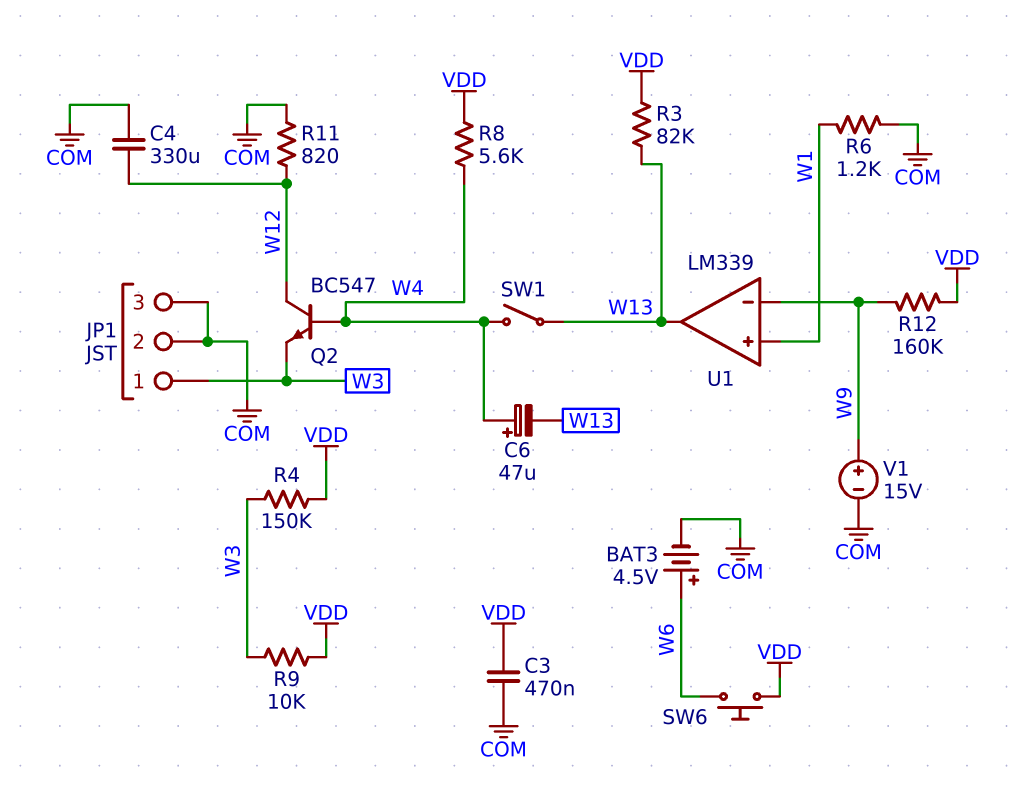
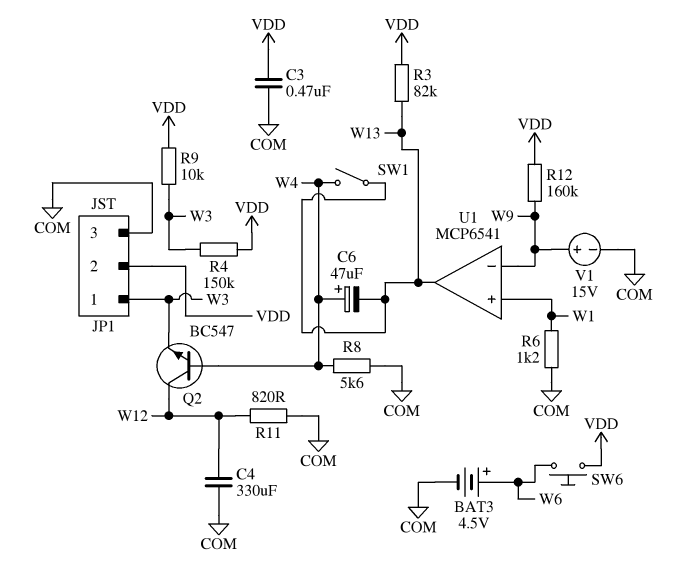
JP1 pin 2: COM -> VDD
R8: 5.6k (VDD, W4) -> 5.6k (COM, W4)
U1: LM339 -> MCP6541

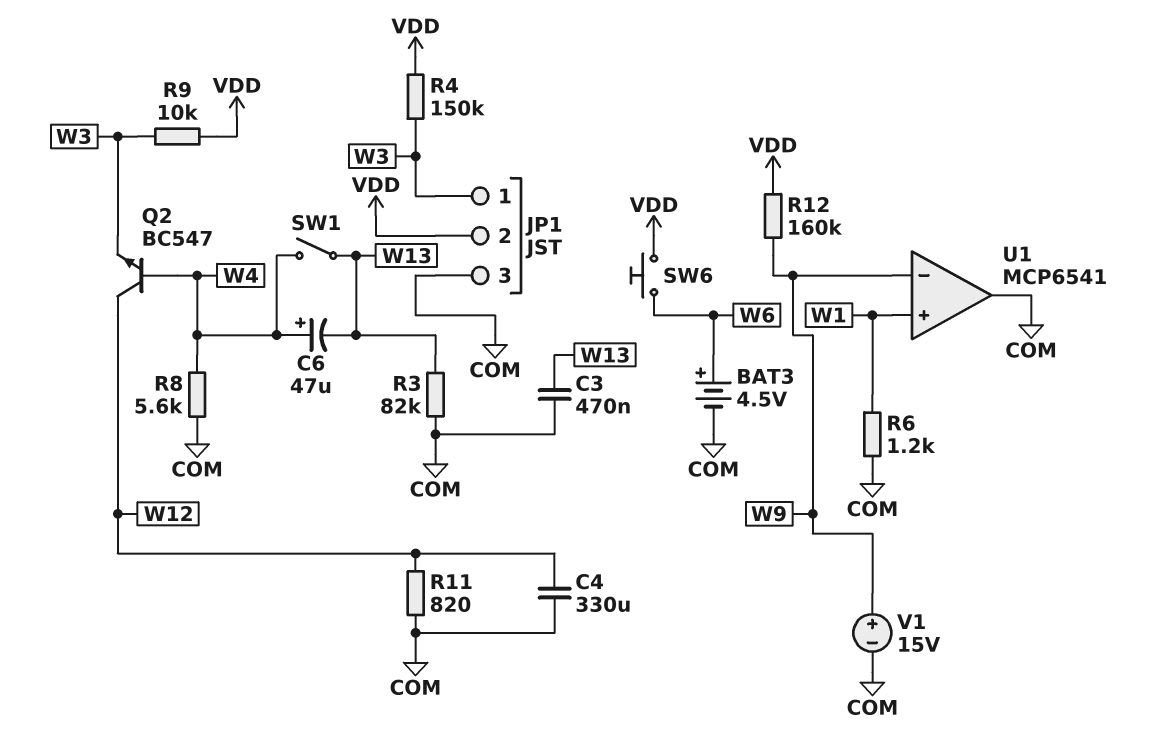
C3: 470nF (COM, VDD) -> 470nF (COM, W13)
R3: 82k (VDD, W13) -> 82k (COM, W13)
U1 pin out: W13 -> COM

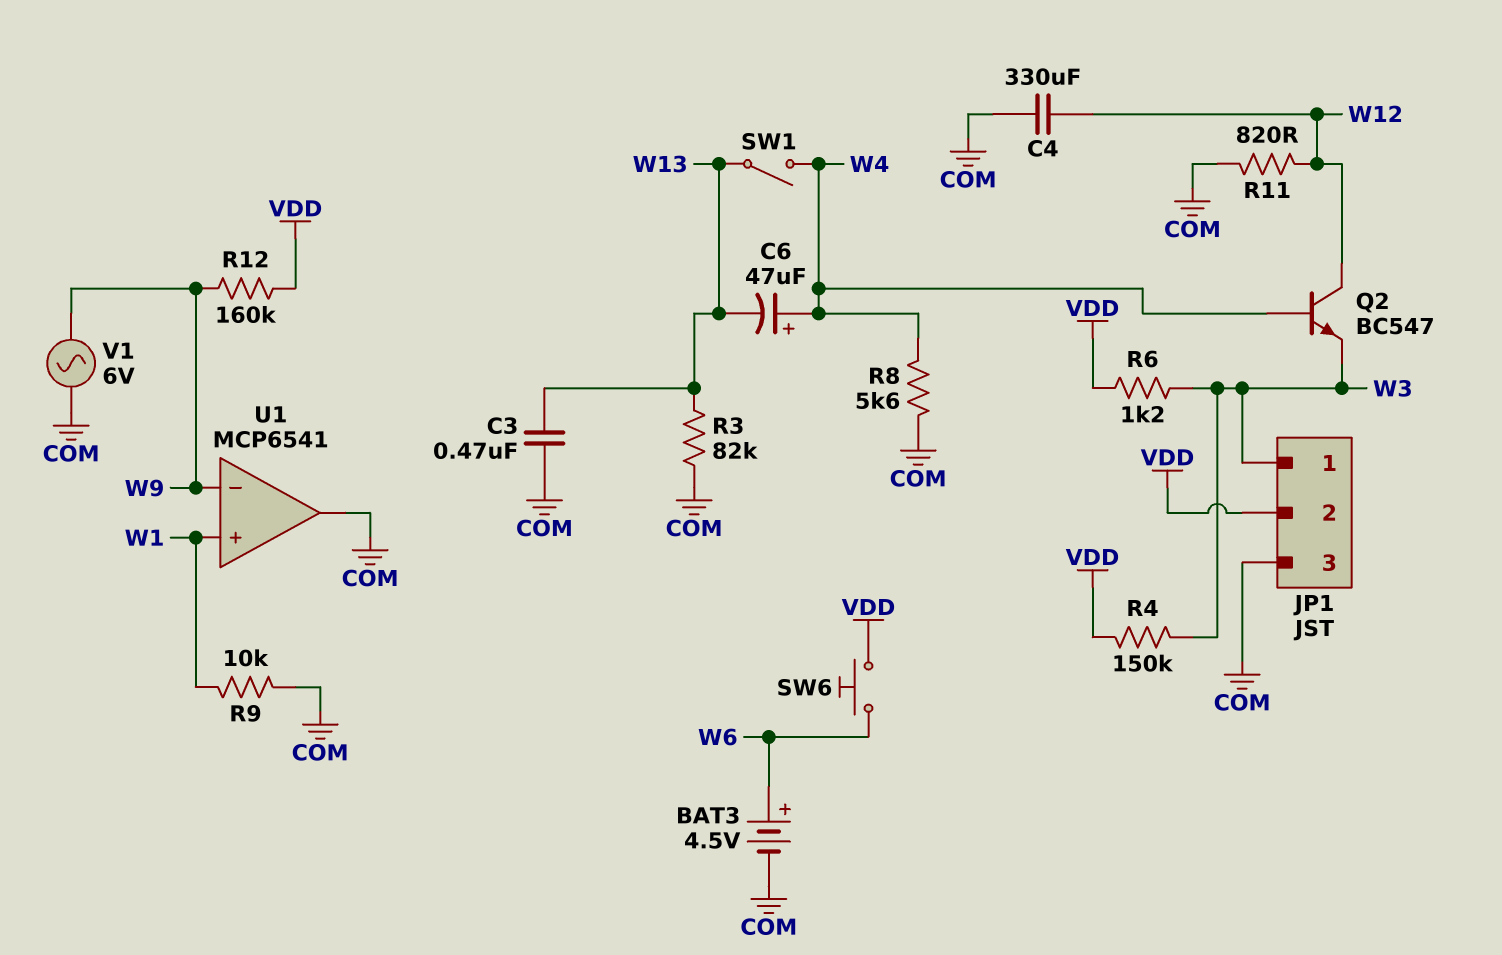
R6: 1.2k (COM, W1) -> 1.2k (VDD, W3)
R9: 10k (VDD, W3) -> 10k (COM, W1)
V1: 15V (plus W9, minus COM) -> AC 6V (COM, W9)

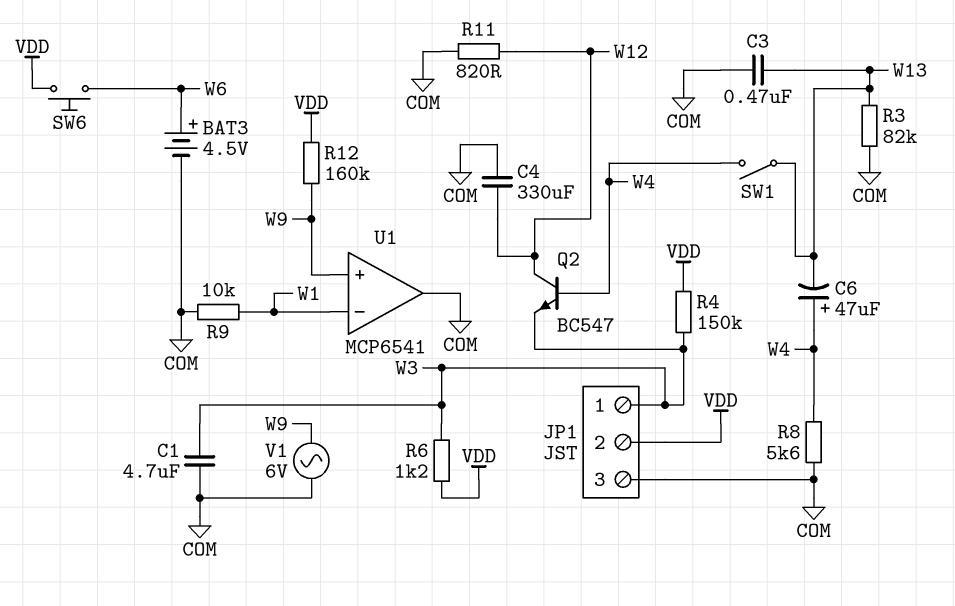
C1: none -> 4.7uF (COM, W3)
U1 pin in+: W1 -> W9
U1 pin in-: W9 -> W1

